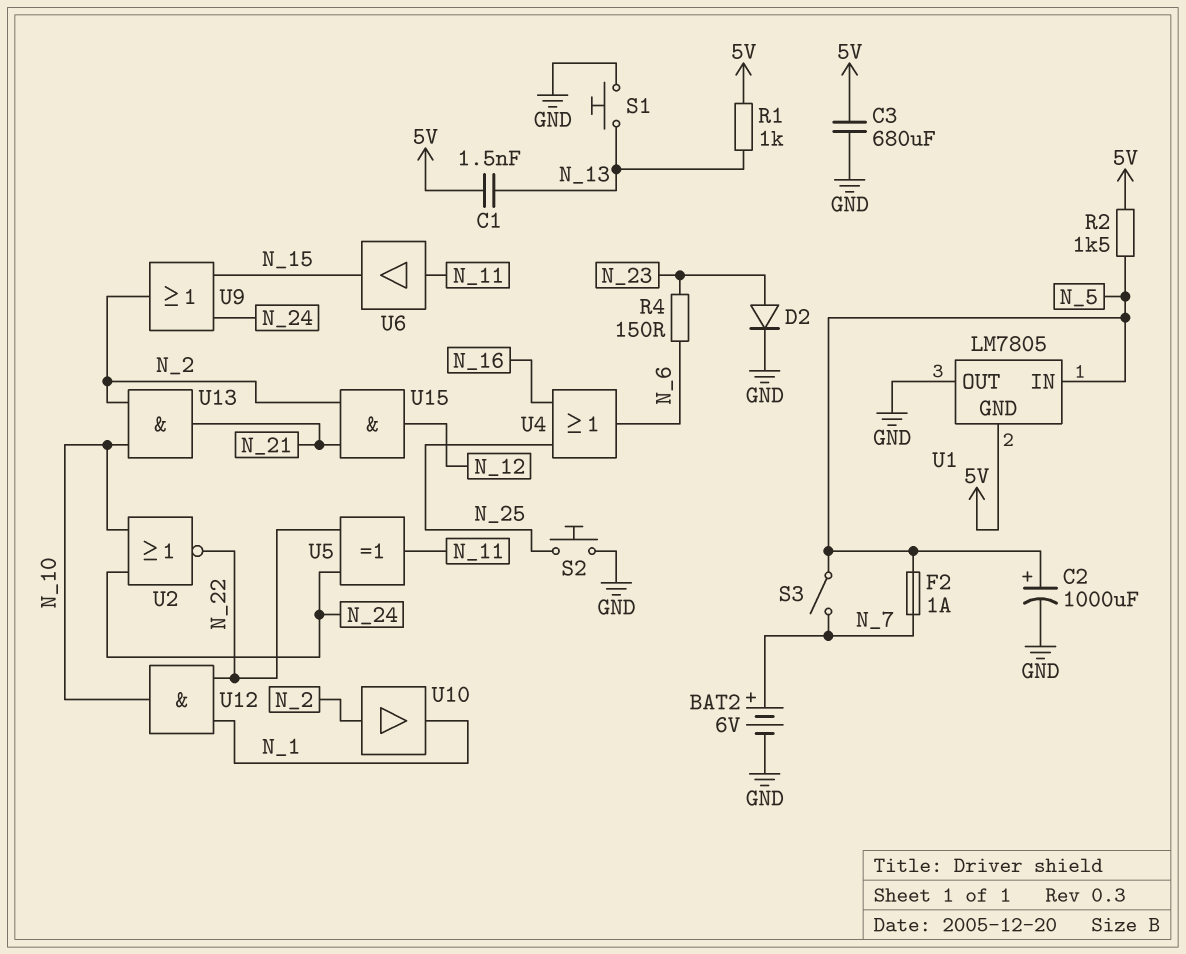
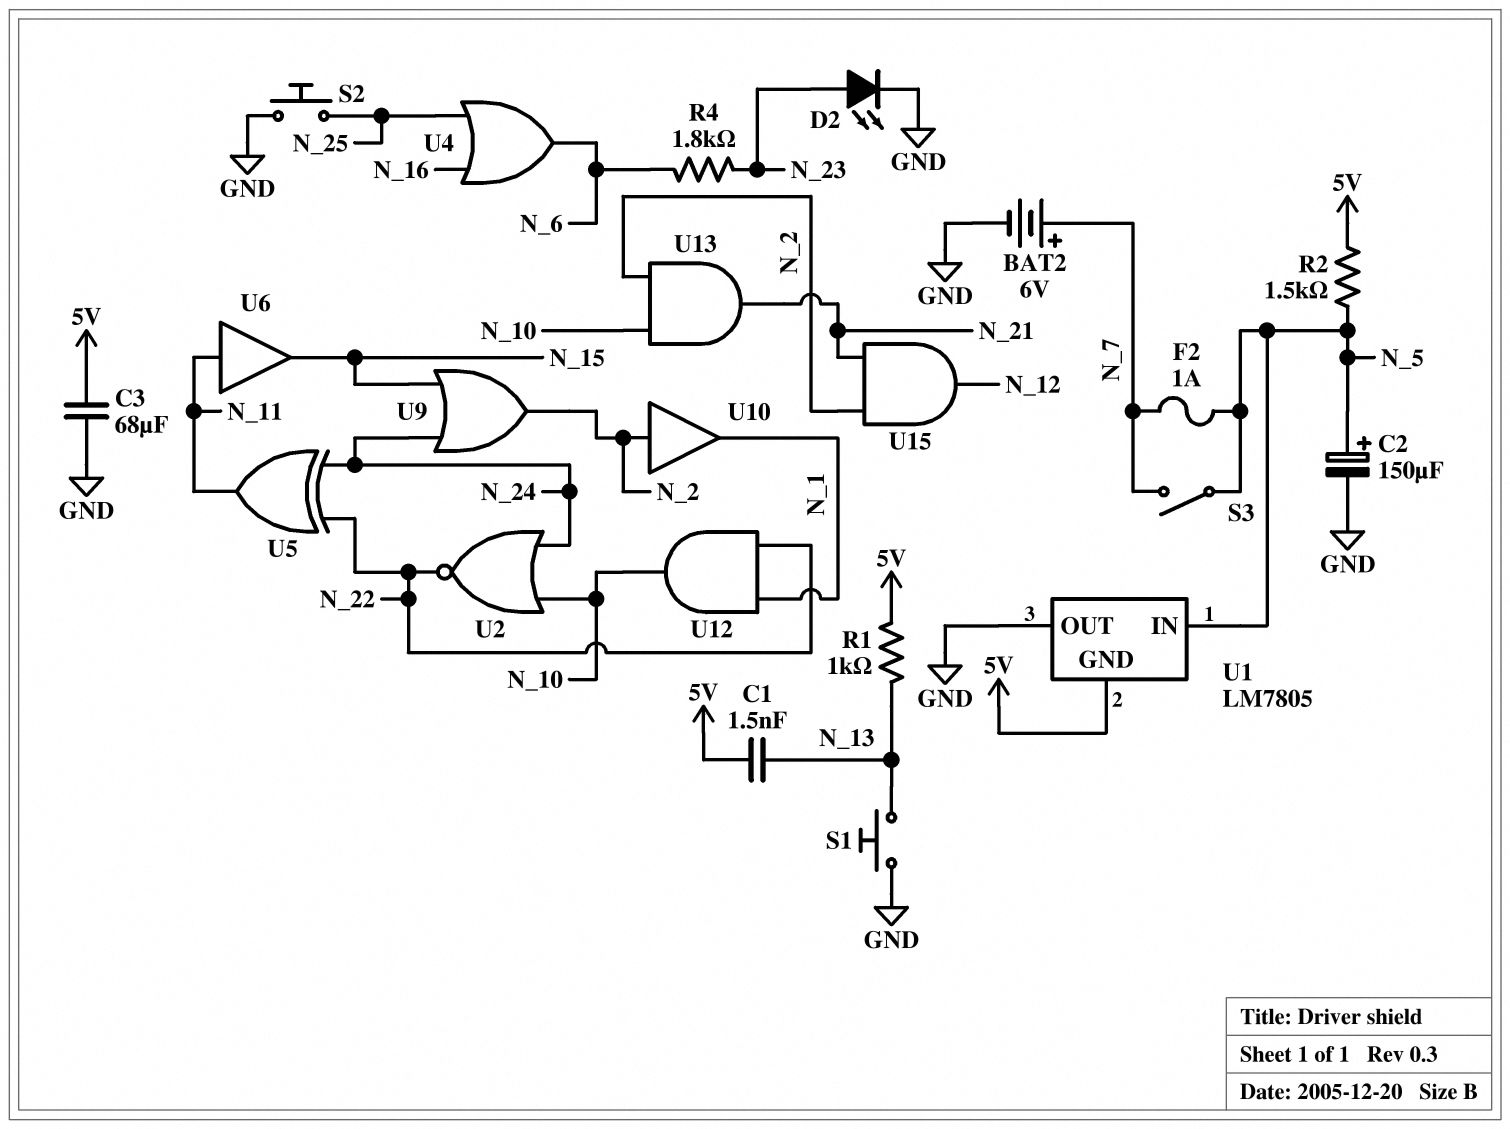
C2: 1000uF (plus N_5, minus GND) -> 150uF (plus N_5, minus GND)
C3: 680uF (5V, GND) -> 68uF (5V, GND)
D2: diode (A N_23, K GND) -> LED (A N_23, K GND)
R4: 150 (N_6, N_23) -> 1.8k (N_6, N_23)

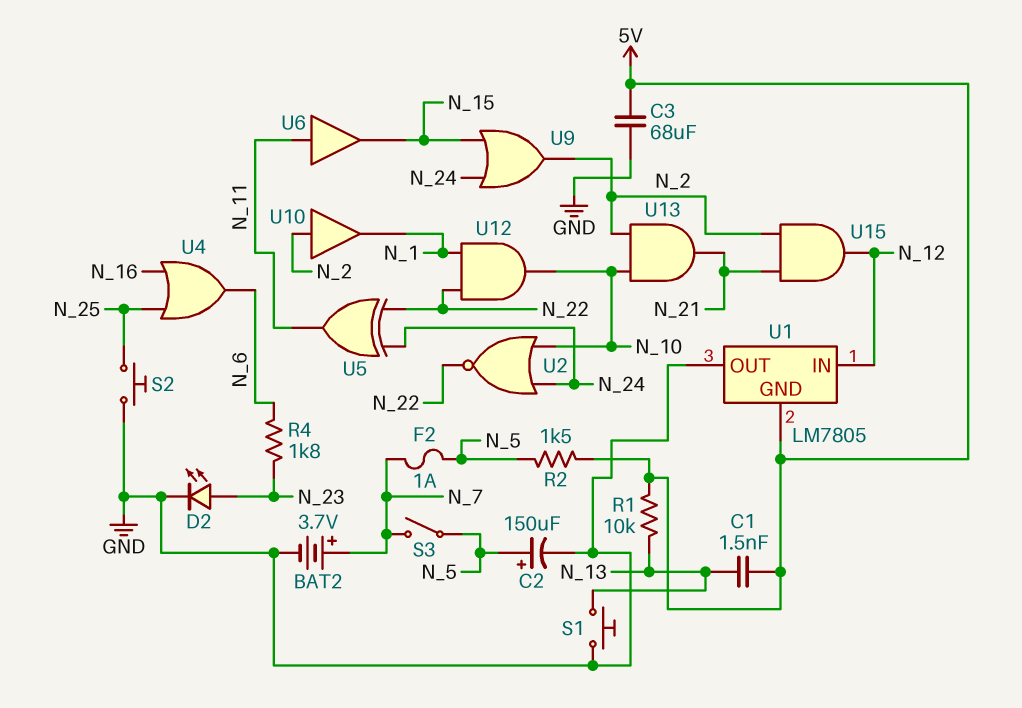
BAT2: 6V (plus N_7, minus GND) -> 3.7V (plus N_7, minus GND)
R1: 1k (5V, N_13) -> 10k (5V, N_13)
U1 pin IN: N_5 -> N_12

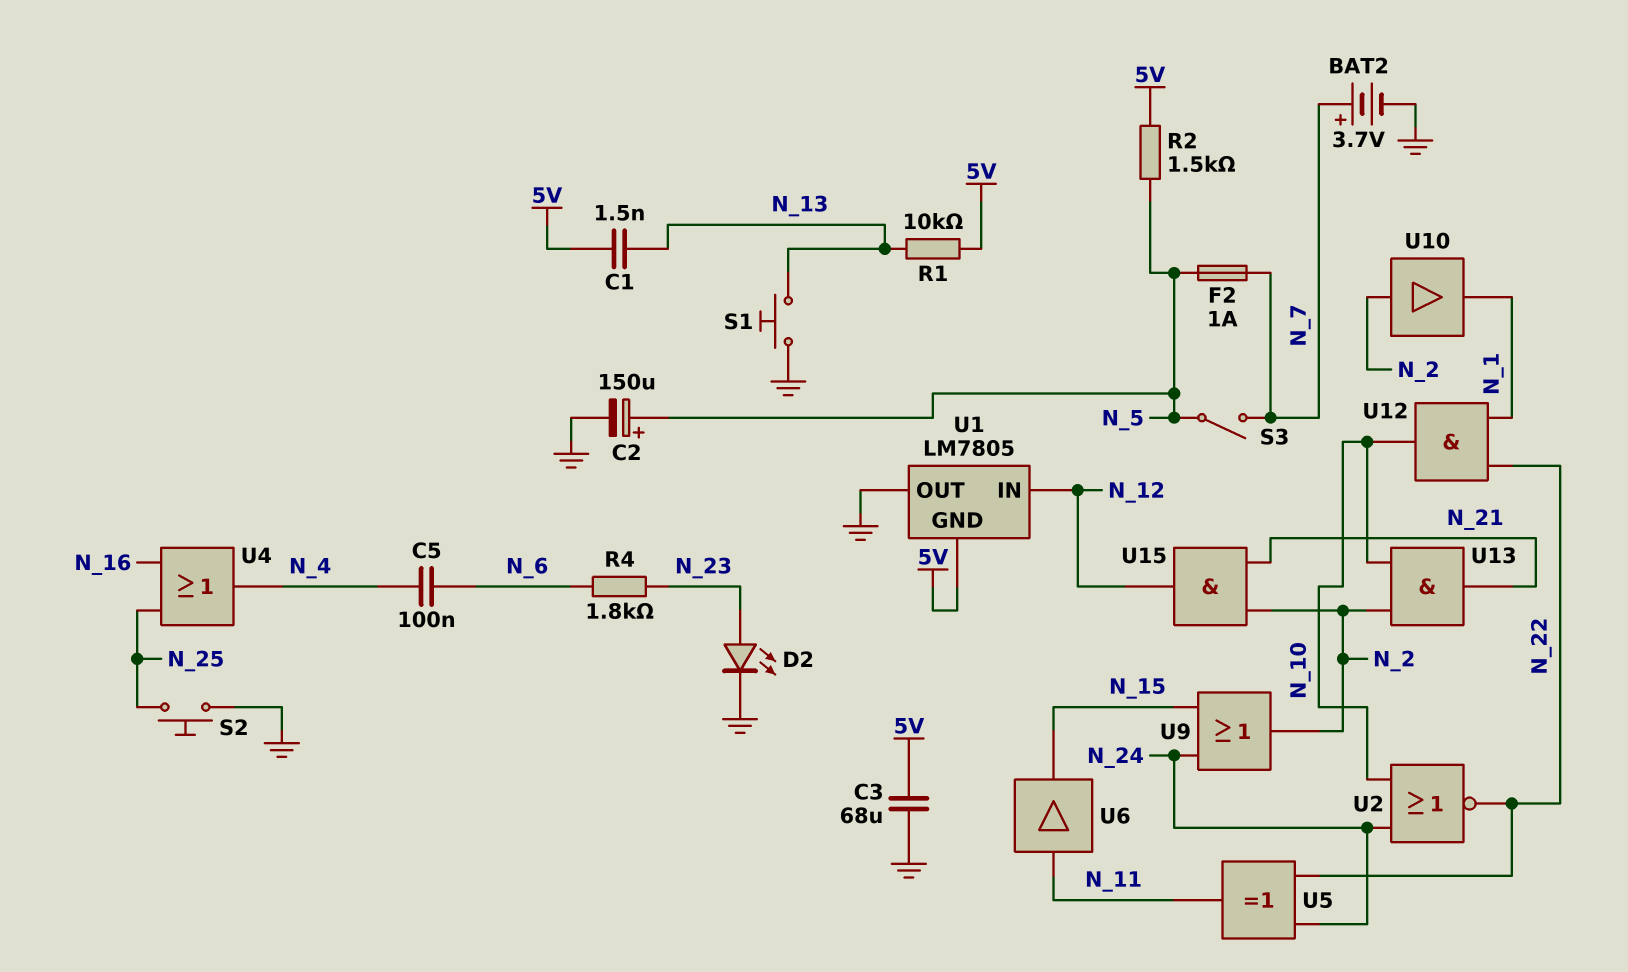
C5: none -> 100nF (N_4, N_6)
U4: OR (in N_16, in N_25, out N_6) -> OR (in N_16, in N_25, out N_4)

